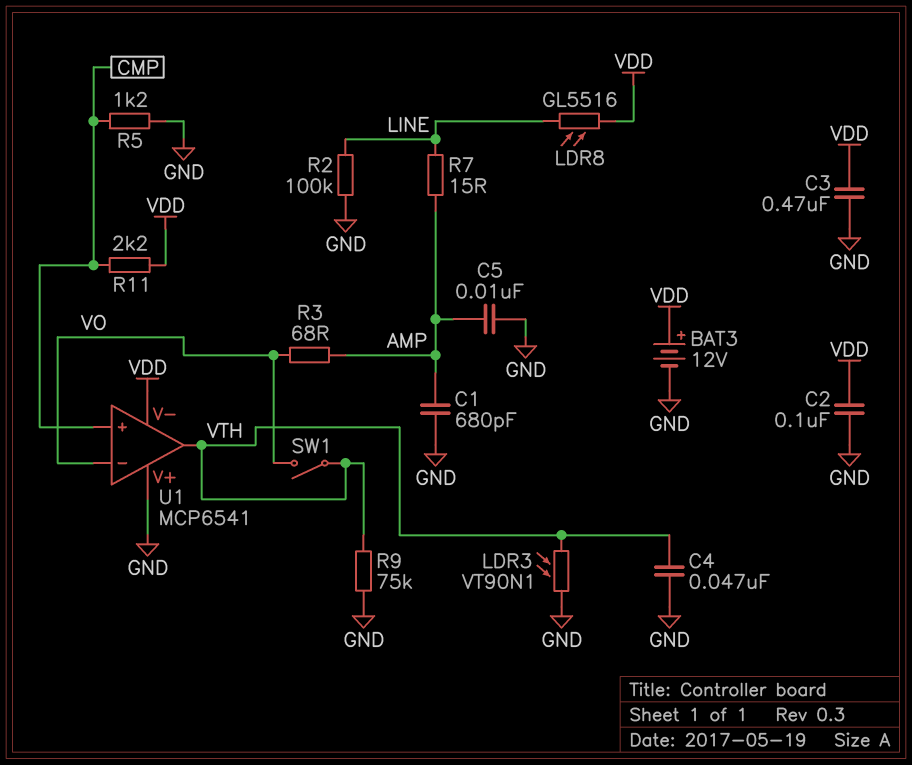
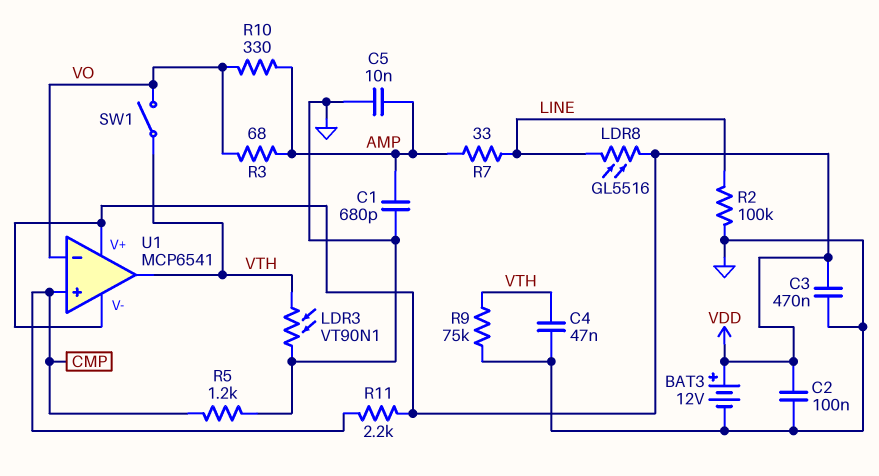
R7: 15 (AMP, LINE) -> 33 (AMP, LINE)
R10: none -> 330 (AMP, VO)
U1 pin V+: GND -> VDD

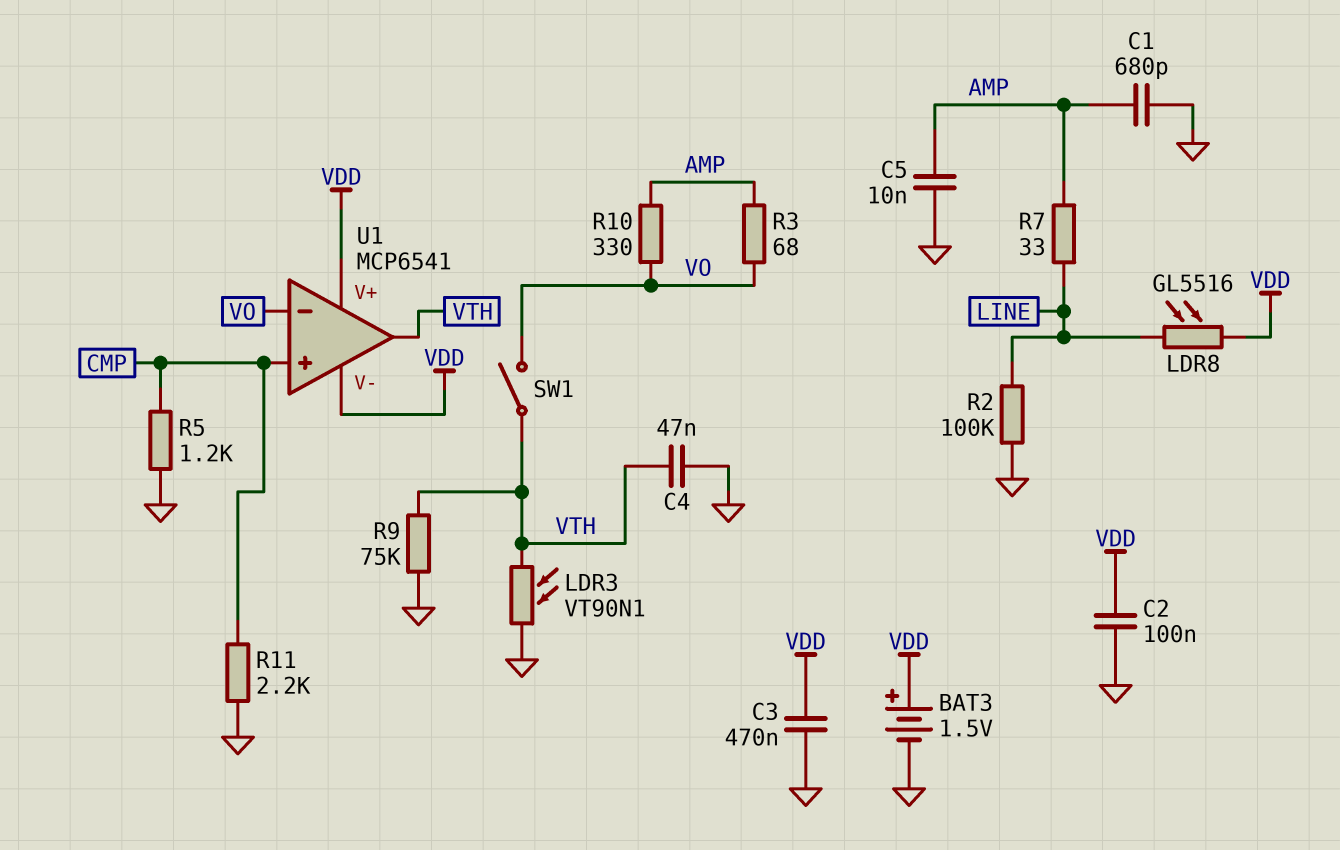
BAT3: 12V (plus VDD, minus GND) -> 1.5V (plus VDD, minus GND)
R11: 2.2k (CMP, VDD) -> 2.2k (CMP, GND)

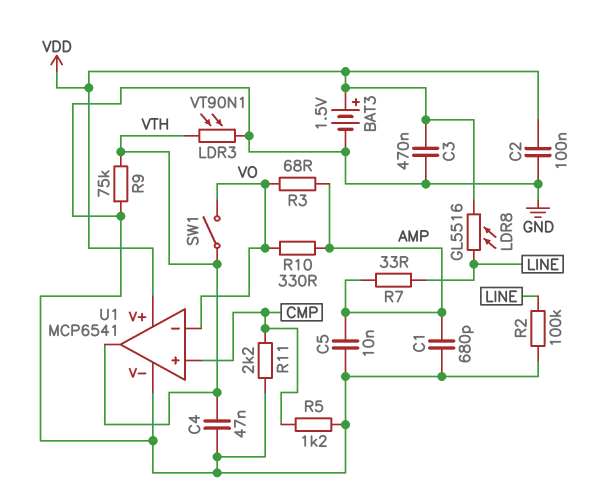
U1 pin V-: VDD -> GND

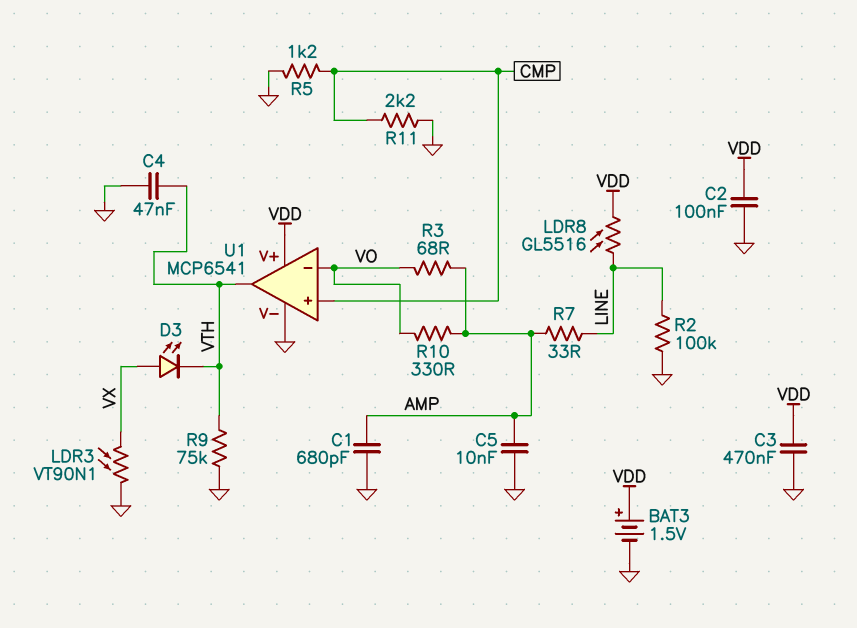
D3: none -> LED (A VX, K VTH)
LDR3: VT90N1 (GND, VTH) -> VT90N1 (GND, VX)
SW1: switch (VO, VTH) -> none

